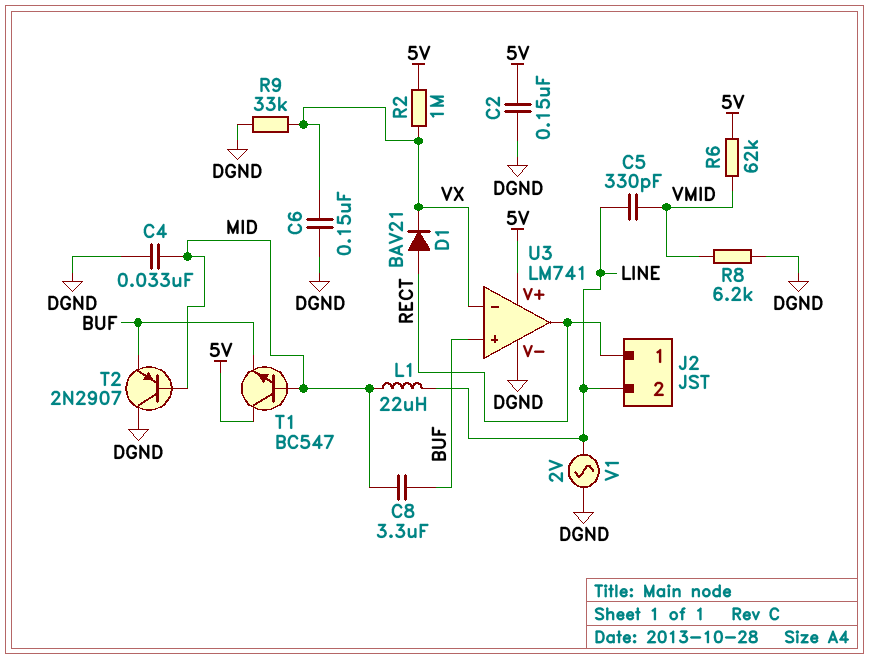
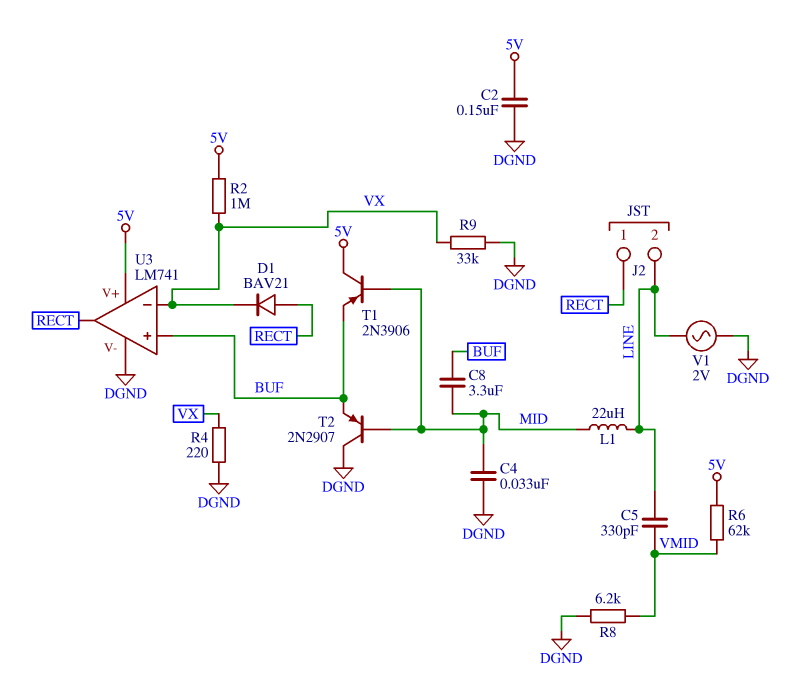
C6: 150nF (DGND, VX) -> none
R4: none -> 220 (DGND, VX)
T1: NPN BC547 (B MID, C 5V, E BUF) -> PNP 2N3906 (B MID, C 5V, E BUF)

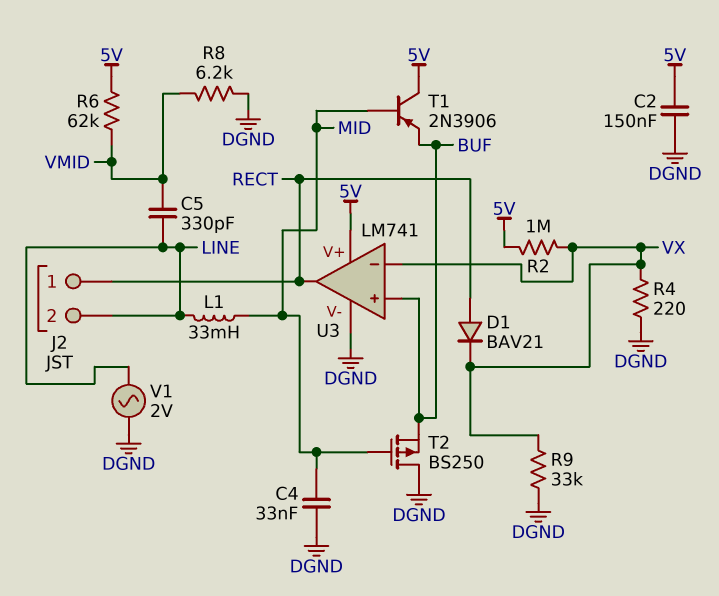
C8: 3.3uF (BUF, MID) -> none
L1: 22uH (LINE, MID) -> 33mH (LINE, MID)
T2: PNP 2N2907 (B MID, C DGND, E BUF) -> PMOS BS250 (G MID, D DGND, S BUF)

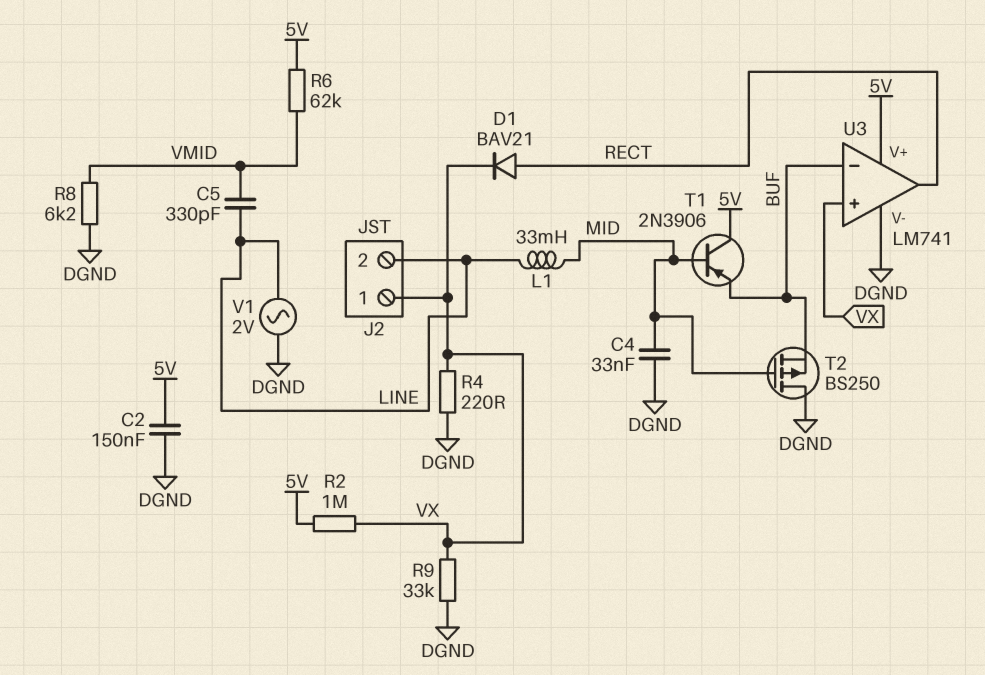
J2 pin 1: RECT -> VX
U3 pin in+: BUF -> VX
U3 pin in-: VX -> BUF

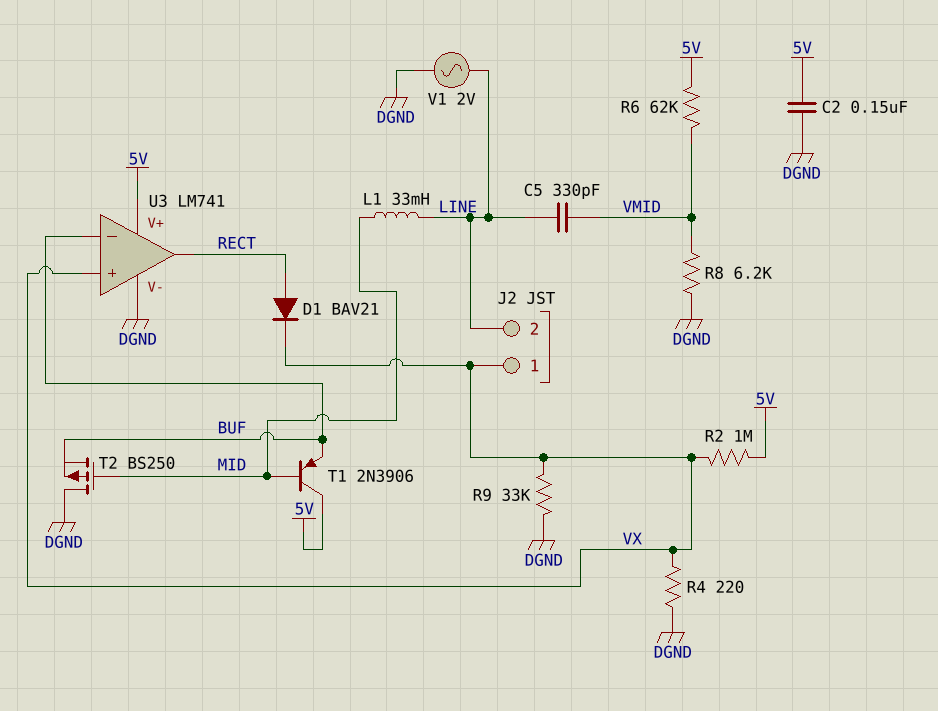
C4: 33nF (DGND, MID) -> none

